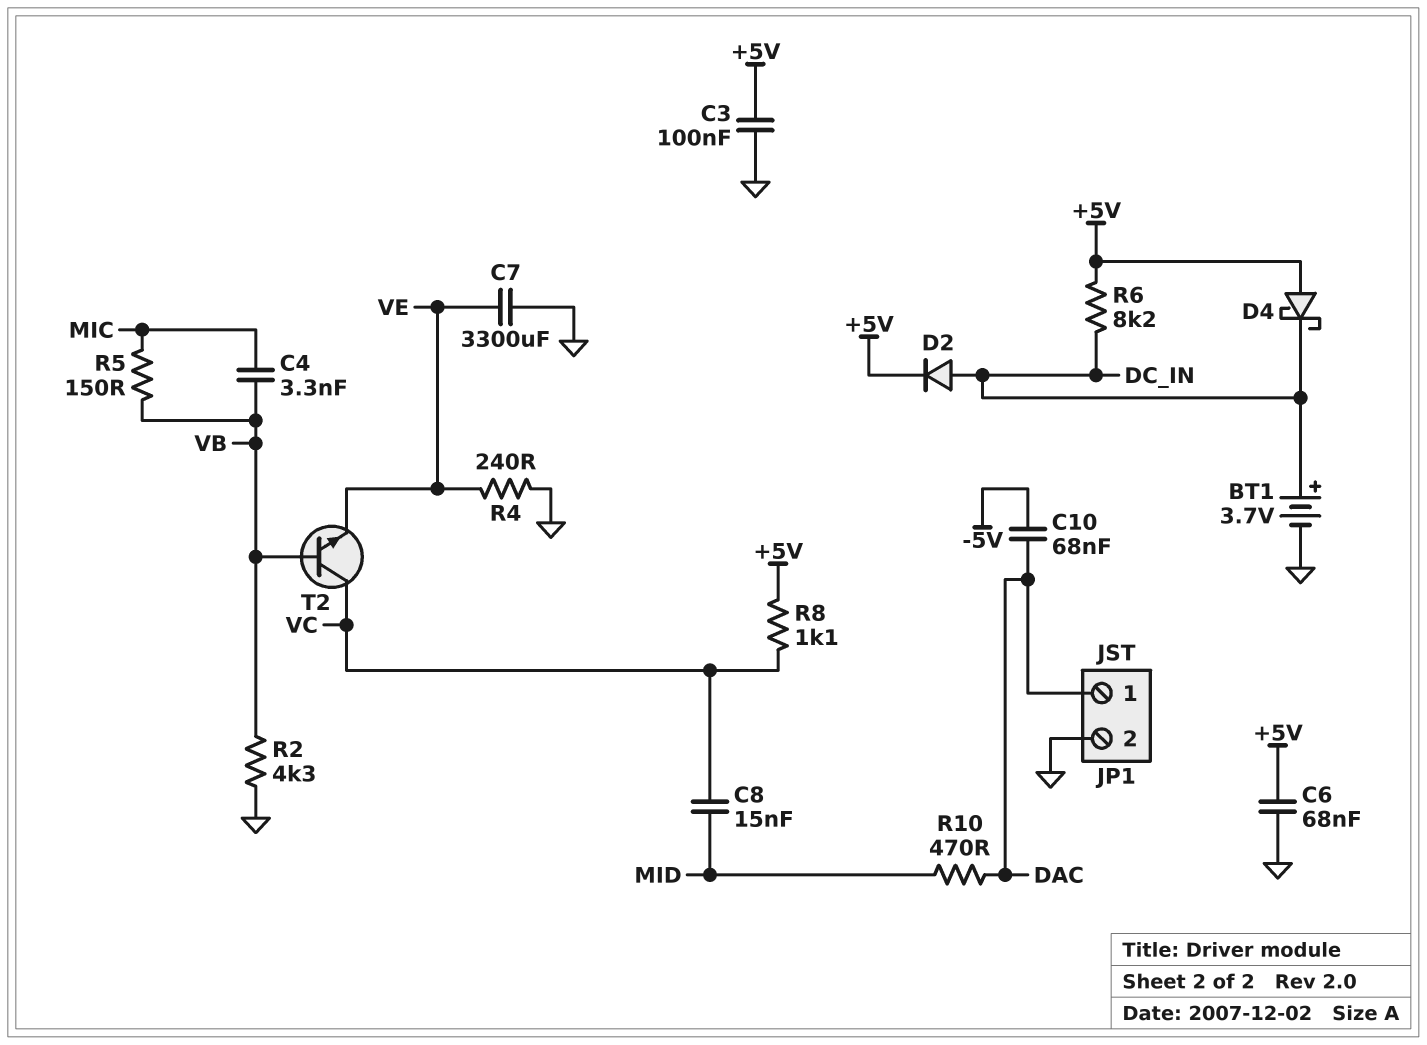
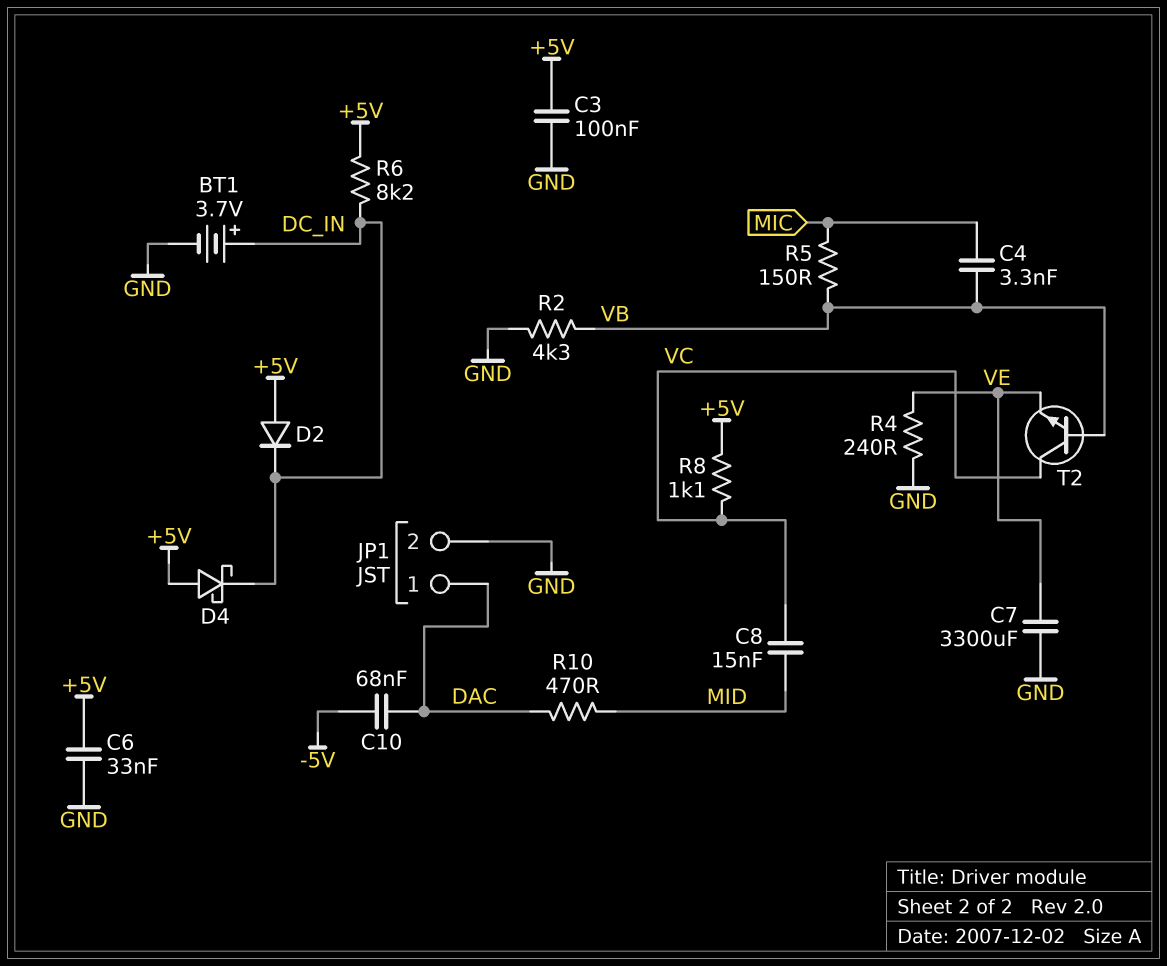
C6: 68nF (+5V, GND) -> 33nF (+5V, GND)
D2: diode (A DC_IN, K +5V) -> diode (A +5V, K DC_IN)

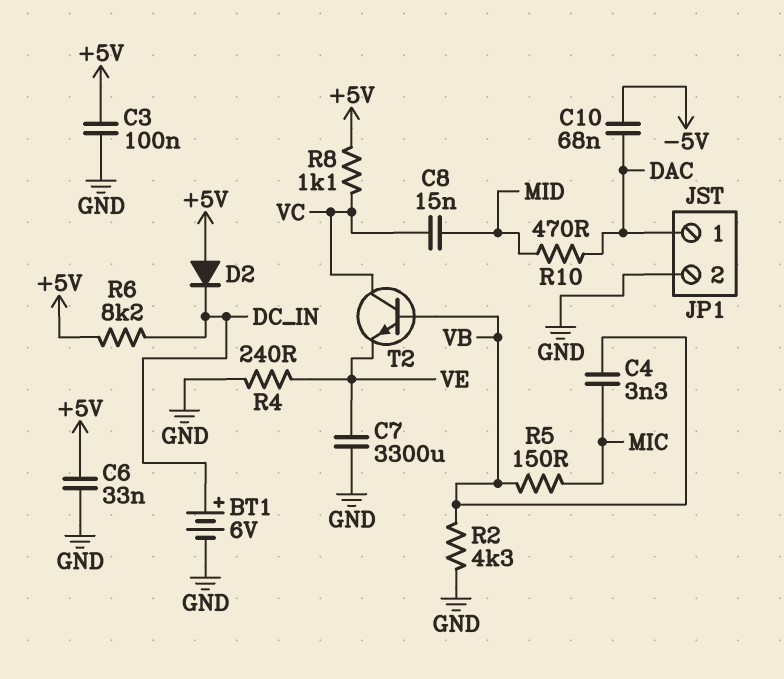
BT1: 3.7V (plus DC_IN, minus GND) -> 6V (plus DC_IN, minus GND)
D4: schottky (A +5V, K DC_IN) -> none

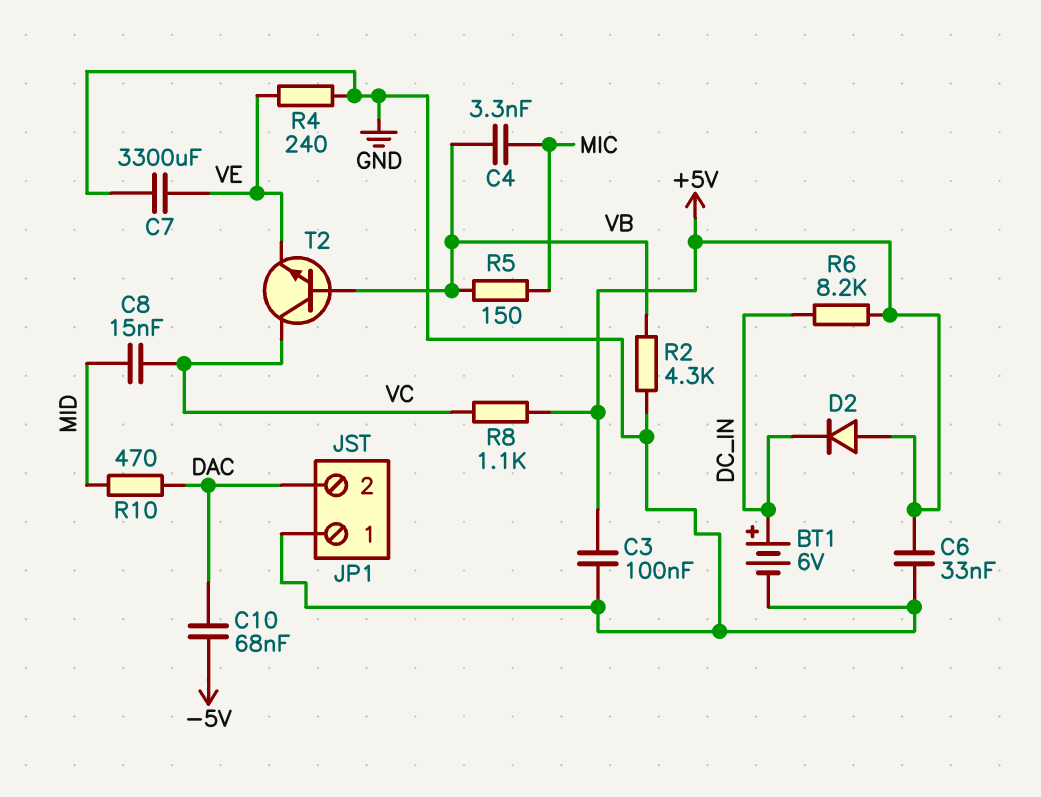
JP1 pin 1: DAC -> GND
JP1 pin 2: GND -> DAC

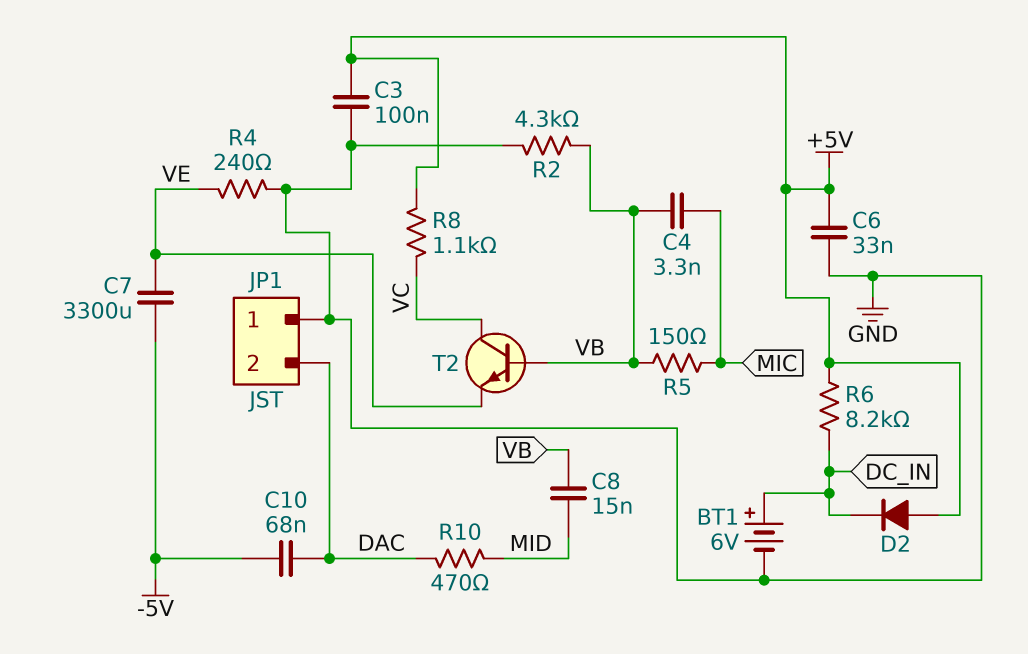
C7: 3300uF (GND, VE) -> 3300uF (-5V, VE)
C8: 15nF (MID, VC) -> 15nF (MID, VB)

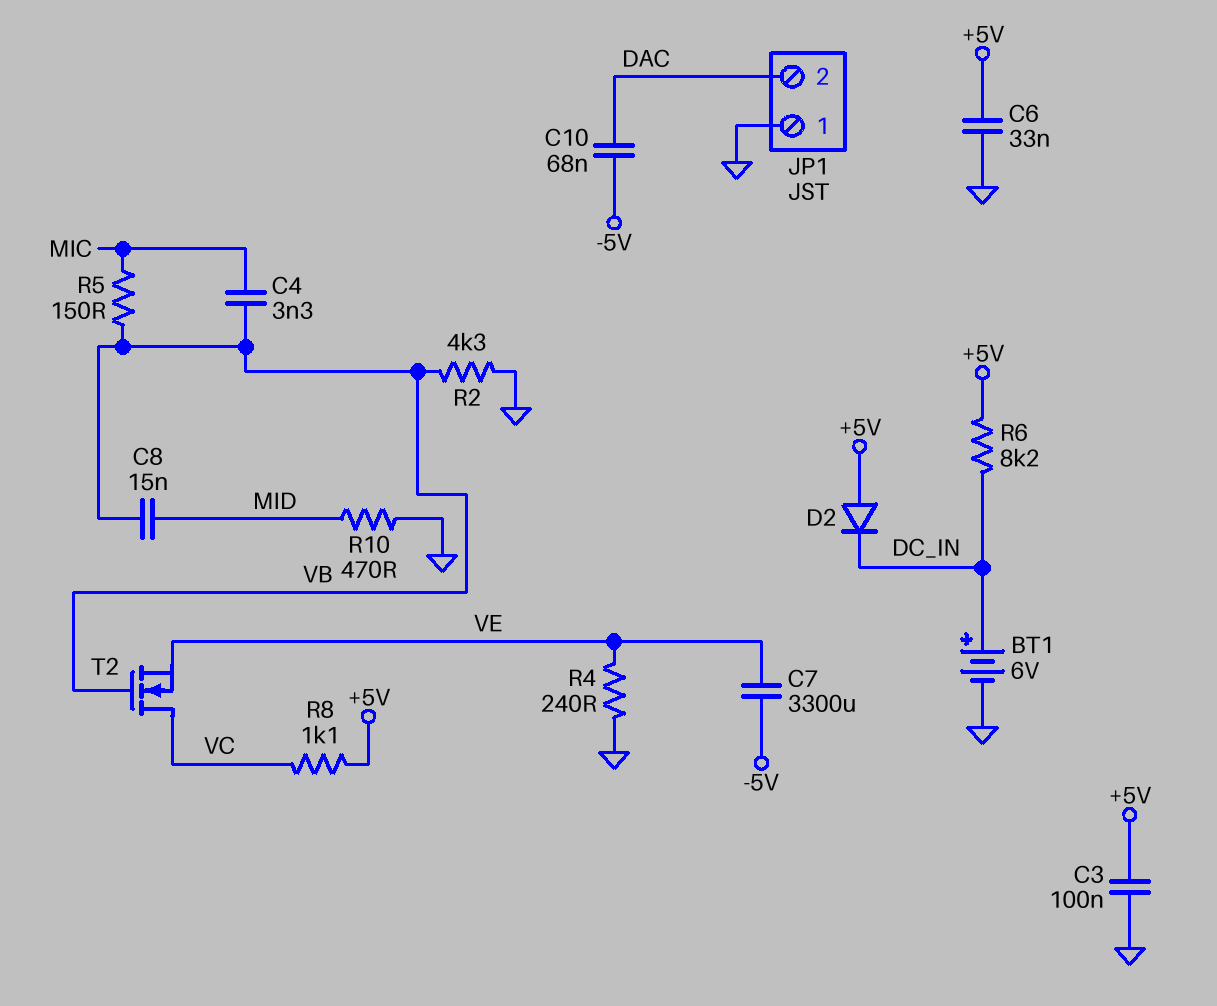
R10: 470 (DAC, MID) -> 470 (GND, MID)
T2: NPN (B VB, C VC, E VE) -> NMOS (G VB, D VC, S VE)

